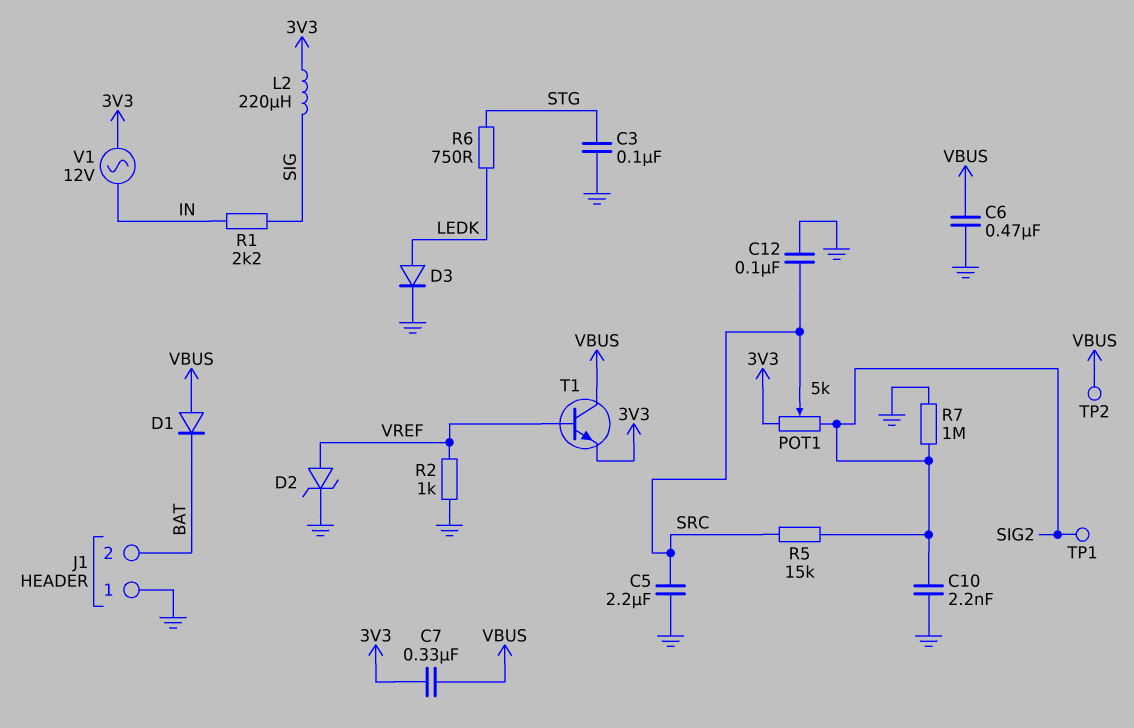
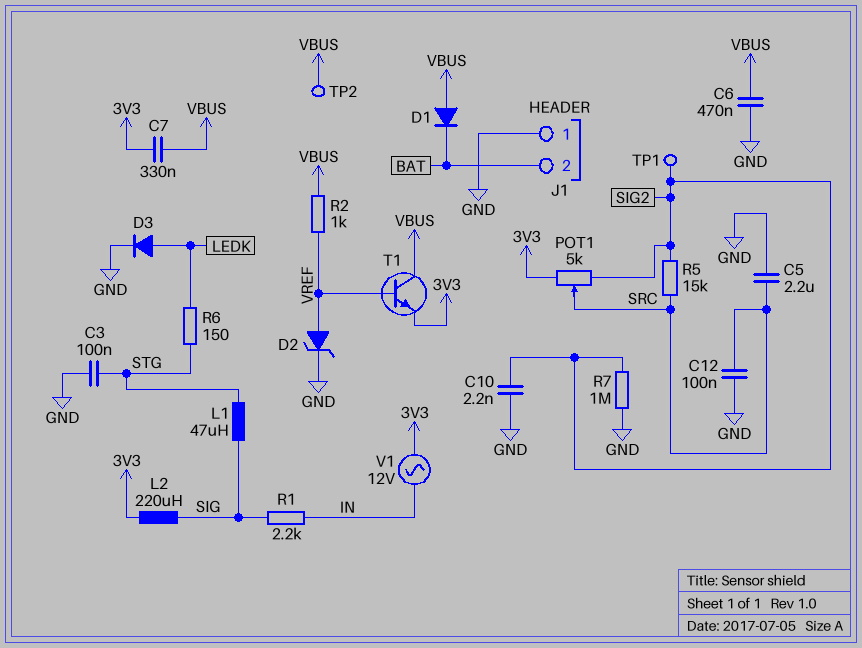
L1: none -> 47uH (SIG, STG)
R2: 1k (GND, VREF) -> 1k (VBUS, VREF)
R6: 750 (LEDK, STG) -> 150 (LEDK, STG)

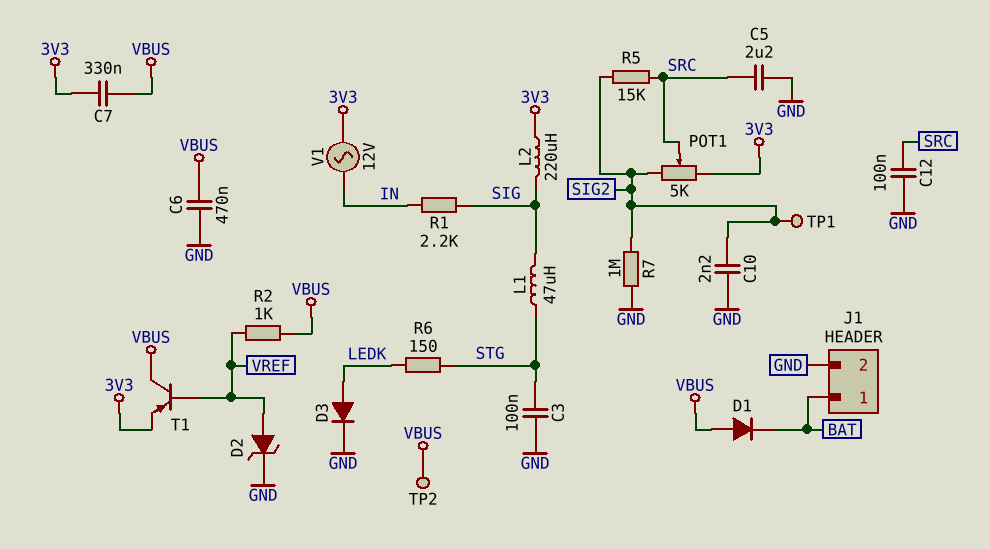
J1 pin 1: GND -> BAT
J1 pin 2: BAT -> GND
T1: NPN (B VREF, C VBUS, E 3V3) -> PNP (B VREF, C VBUS, E 3V3)

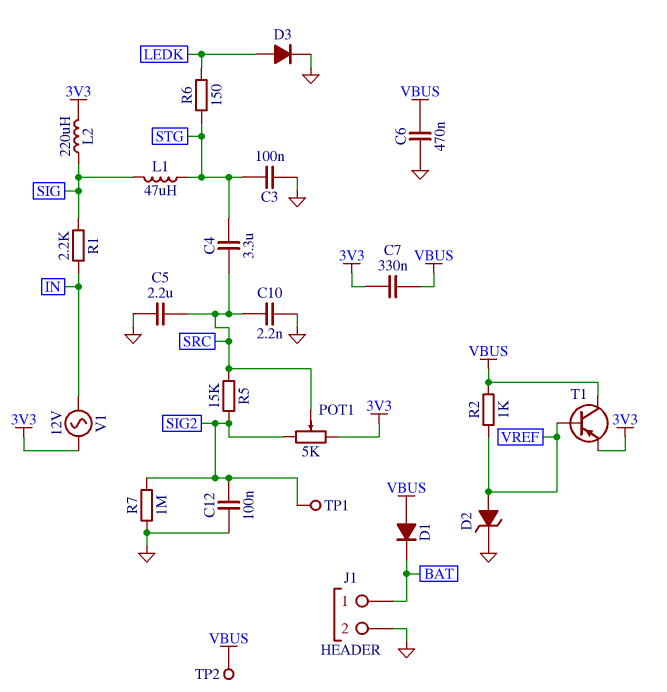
C4: none -> 3.3uF (SRC, STG)
C10: 2.2nF (GND, SIG2) -> 2.2nF (GND, SRC)
C12: 100nF (GND, SRC) -> 100nF (GND, SIG2)

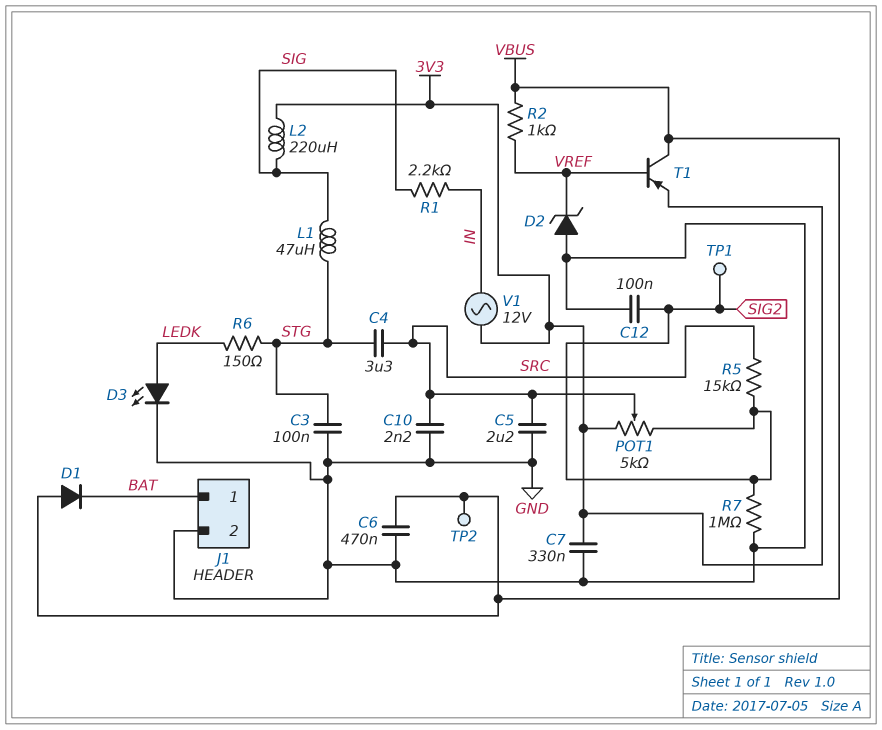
C7: 330nF (3V3, VBUS) -> 330nF (3V3, GND)
D2: zener (A VREF, K GND) -> zener (A GND, K VREF)
D3: diode (A LEDK, K GND) -> LED (A LEDK, K GND)

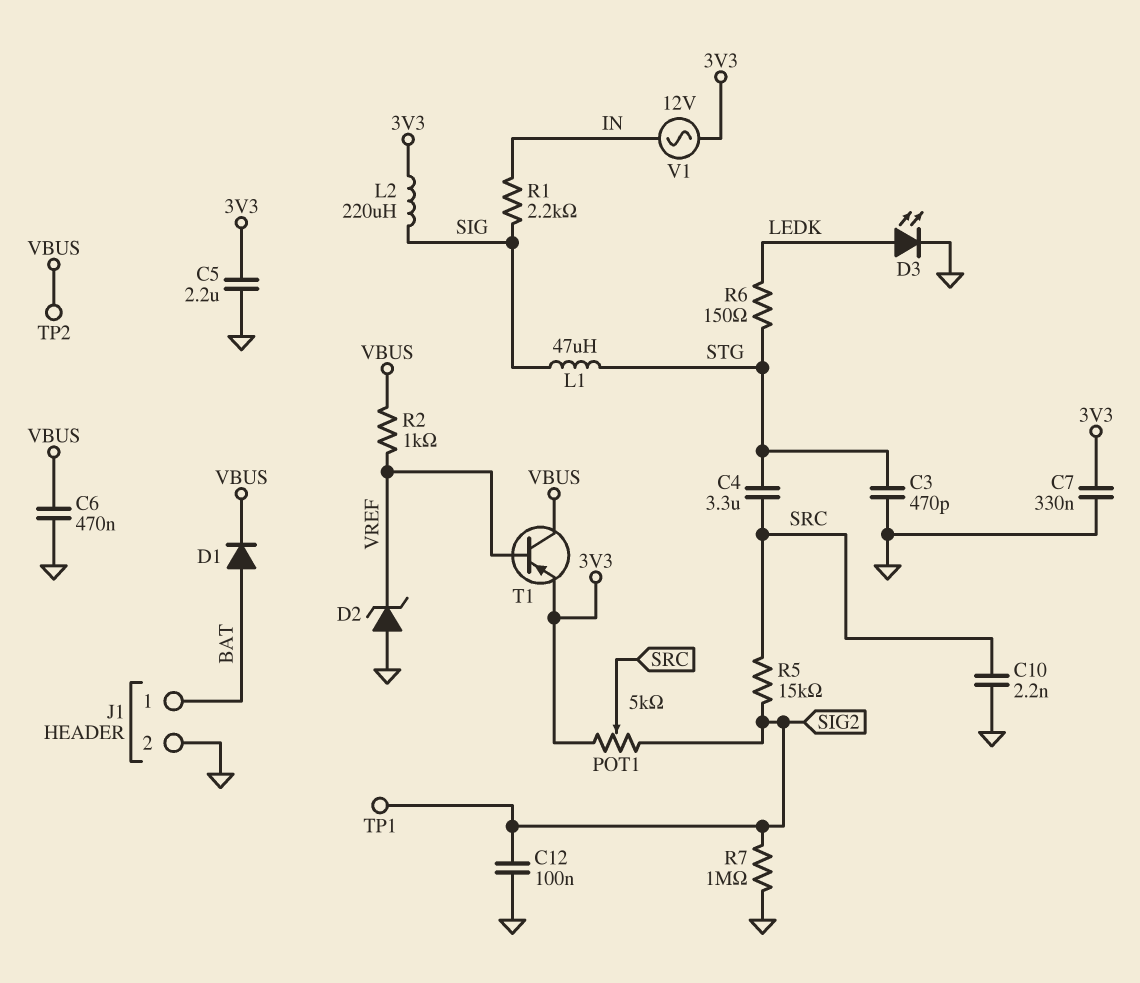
C3: 100nF (GND, STG) -> 470pF (GND, STG)
C5: 2.2uF (GND, SRC) -> 2.2uF (3V3, GND)
D1: diode (A VBUS, K BAT) -> diode (A BAT, K VBUS)

